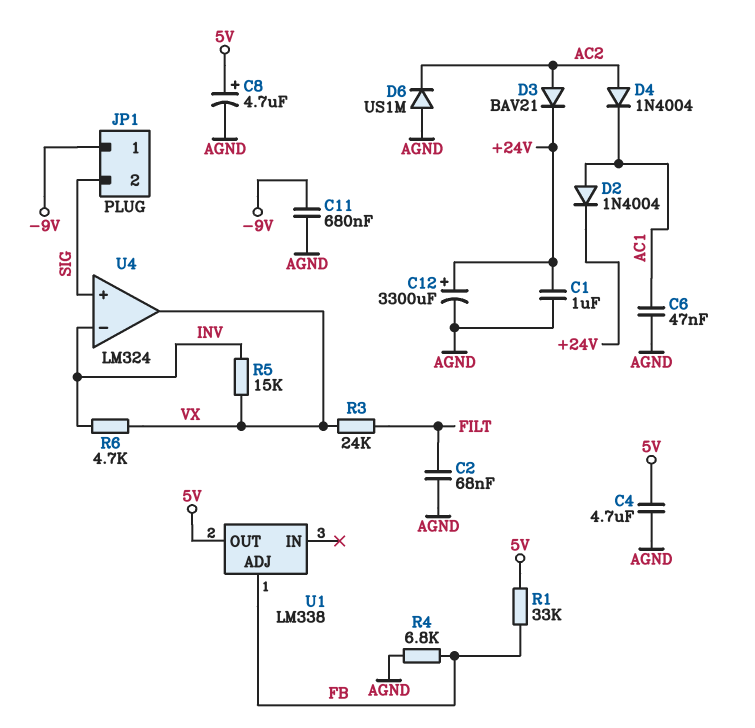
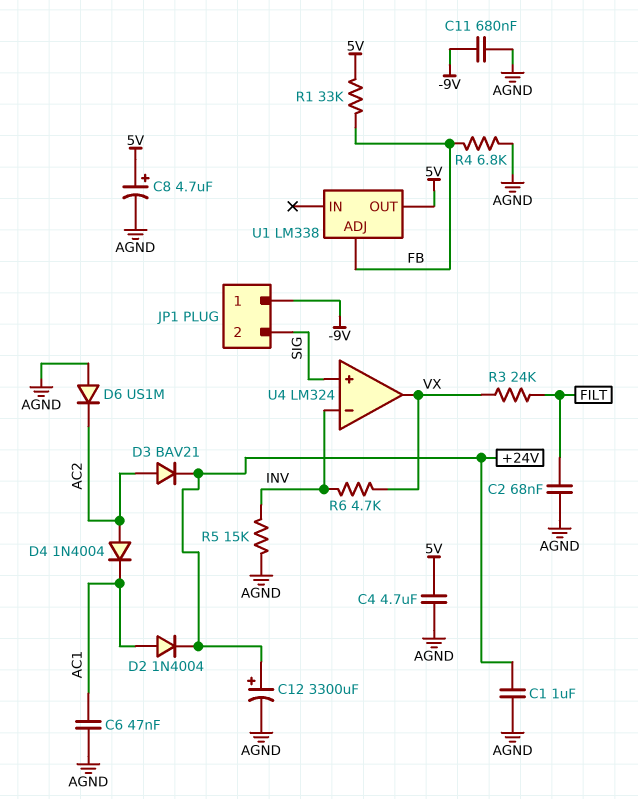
R5: 15k (INV, VX) -> 15k (AGND, INV)

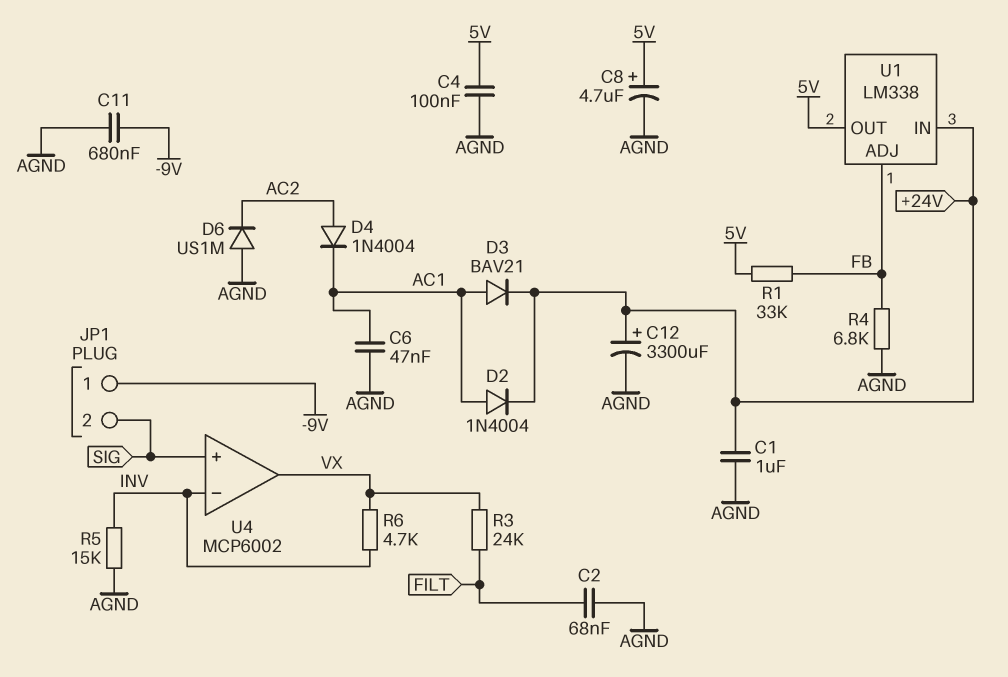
C4: 4.7uF (5V, AGND) -> 100nF (5V, AGND)
D3: diode BAV21 (A AC2, K +24V) -> diode BAV21 (A AC1, K +24V)
U1 pin IN: none -> +24V
U4: LM324 -> MCP6002

